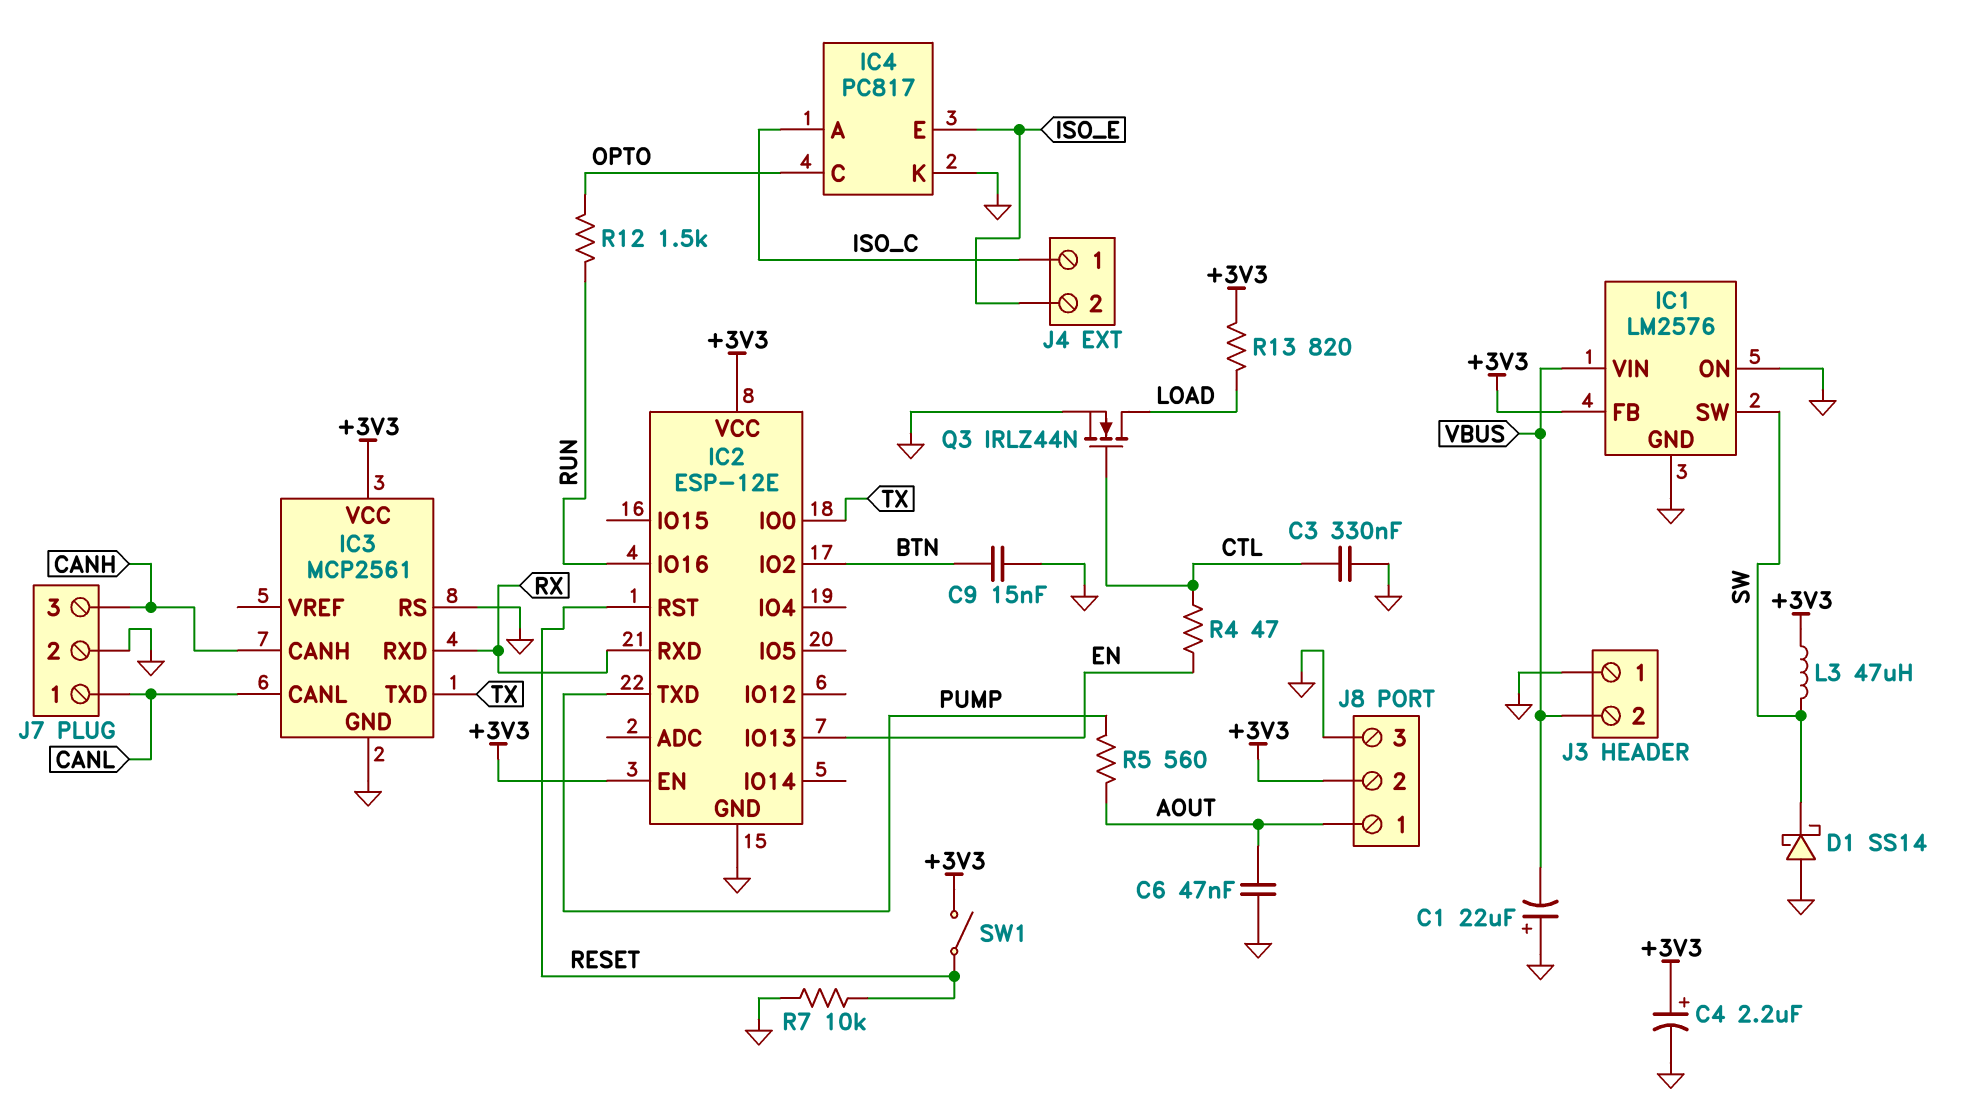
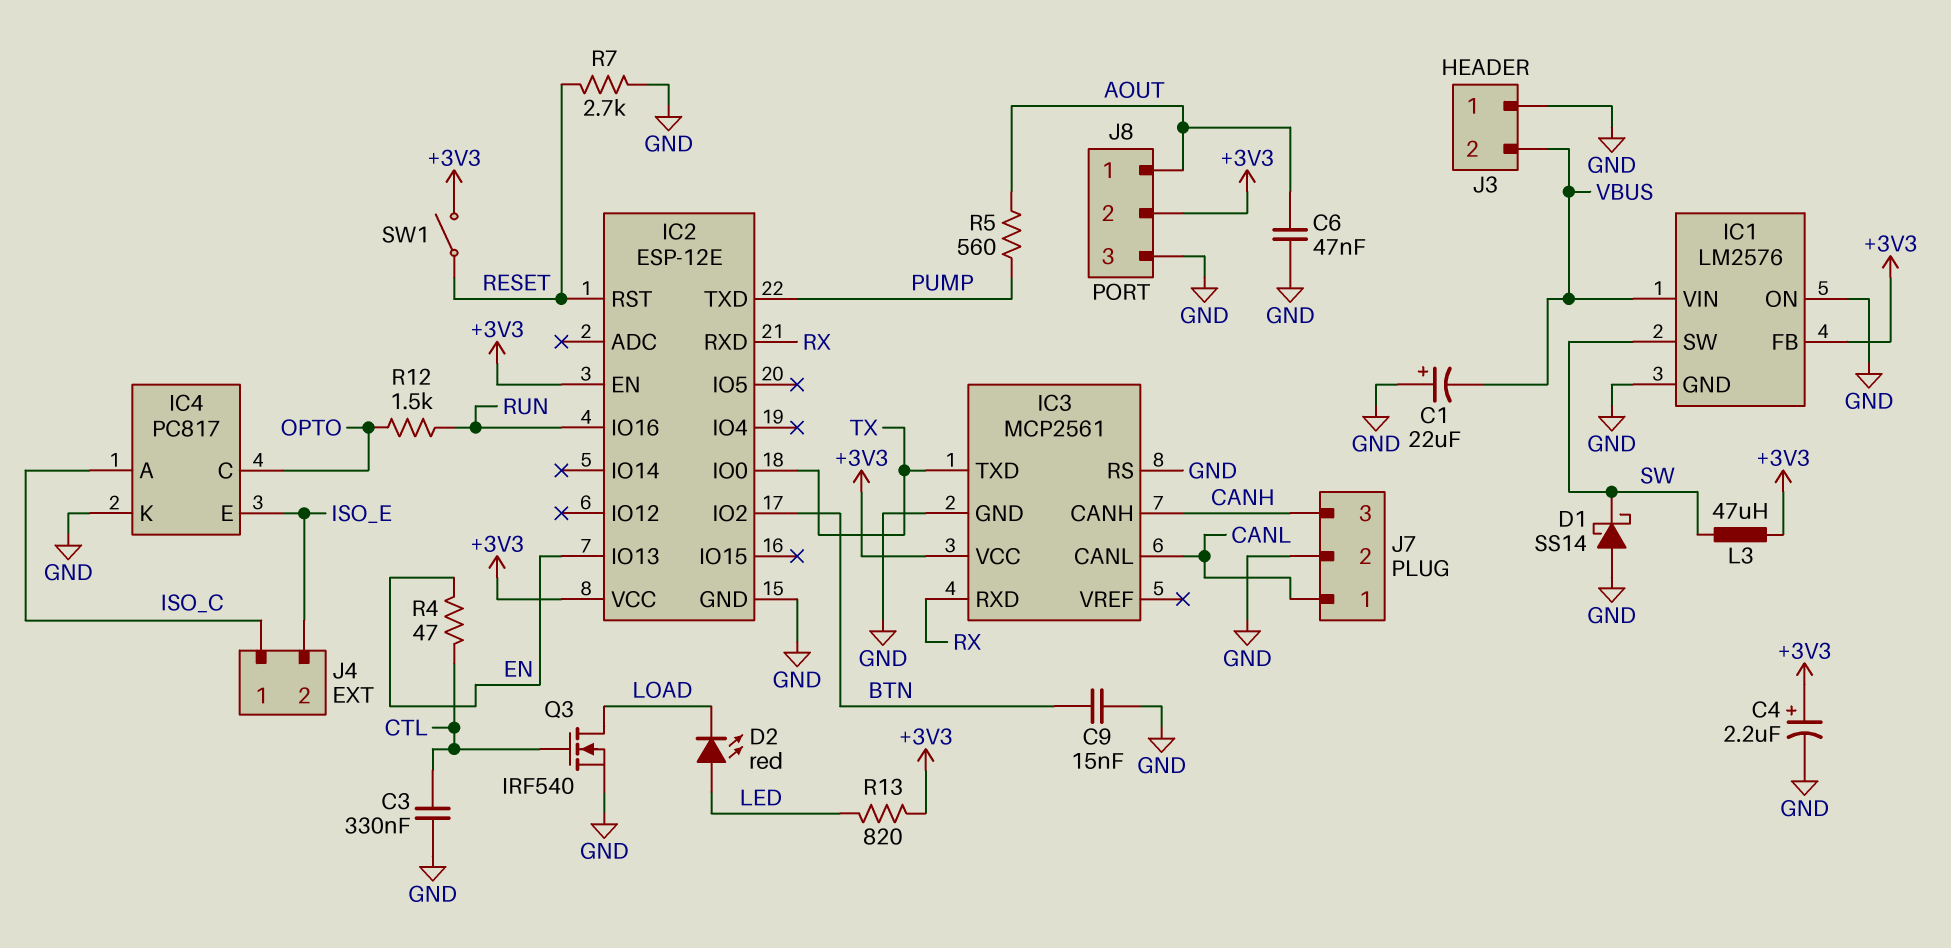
D2: none -> LED red (A LED, K LOAD)
Q3: NMOS IRLZ44N (G CTL, D LOAD, S GND) -> NMOS IRF540 (G CTL, D LOAD, S GND)
R7: 10k (GND, RESET) -> 2.7k (GND, RESET)
R13: 820 (+3V3, LOAD) -> 820 (+3V3, LED)

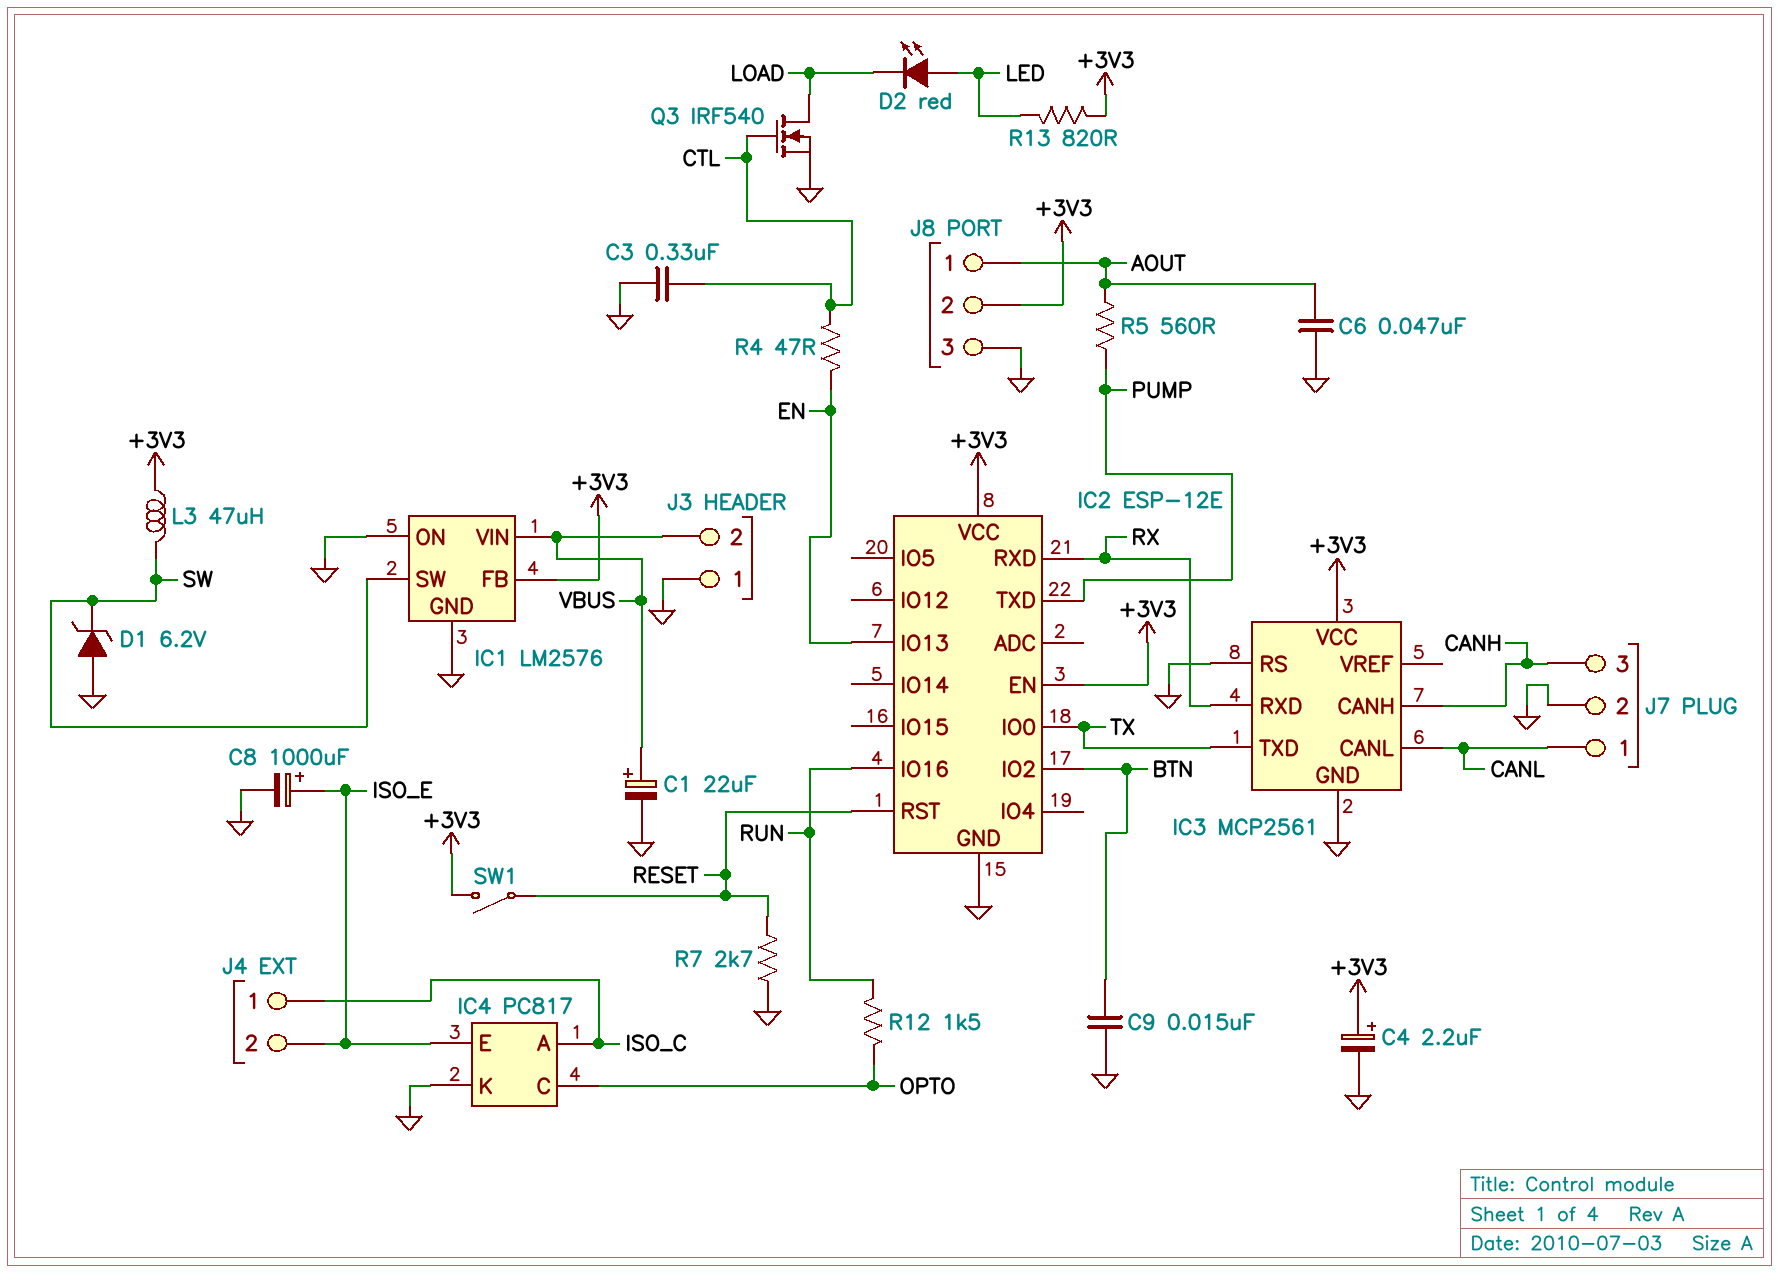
C1: 22uF (plus GND, minus VBUS) -> 22uF (plus VBUS, minus GND)
C8: none -> 1000uF (plus ISO_E, minus GND)
D1: schottky SS14 (A GND, K SW) -> zener 6.2V (A GND, K SW)

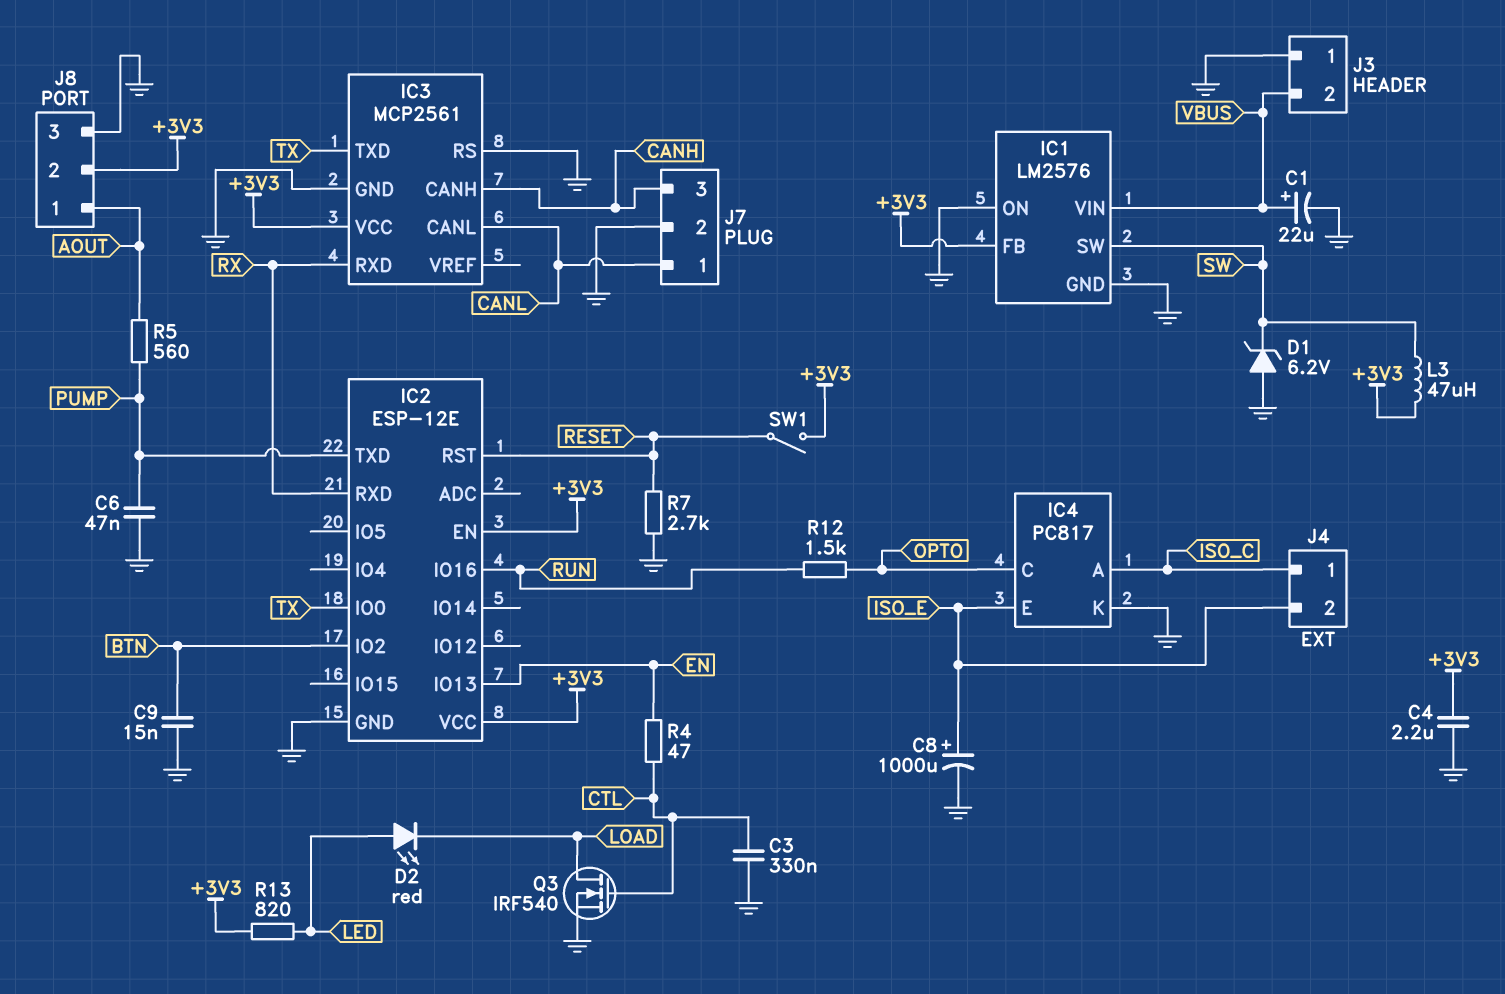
C4: 2.2uF (plus +3V3, minus GND) -> 2.2uF (+3V3, GND)
C6: 47nF (AOUT, GND) -> 47nF (GND, PUMP)

